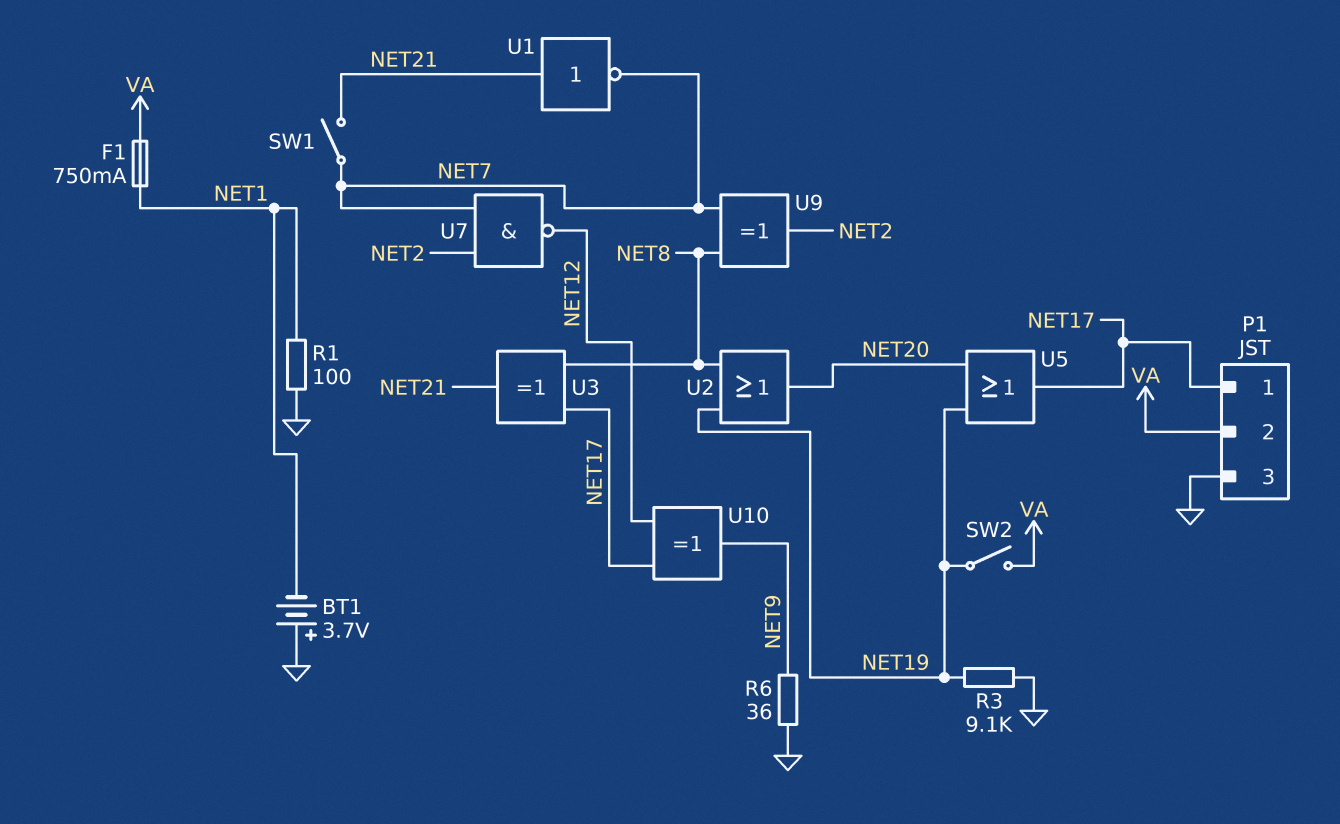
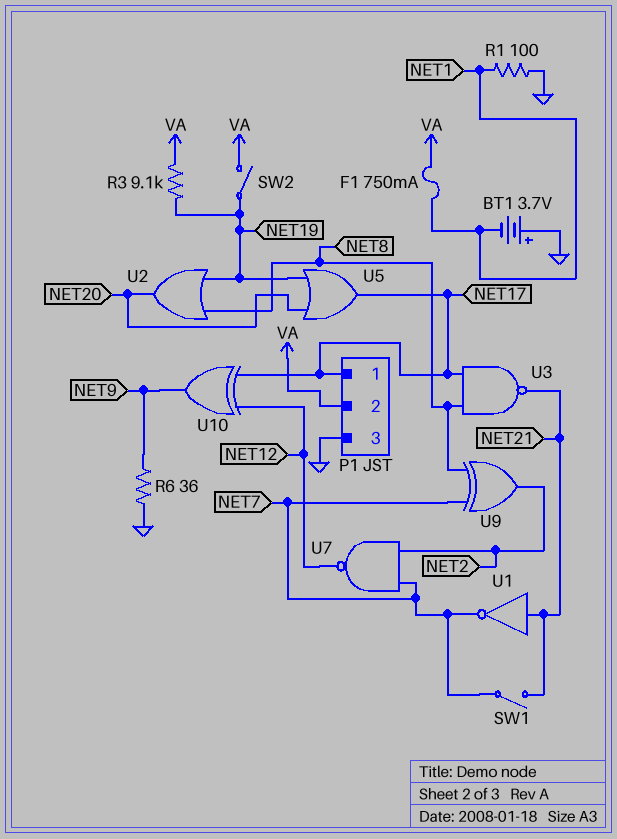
R3: 9.1k (GND, NET19) -> 9.1k (NET19, VA)
U3: XOR (in NET8, in NET17, out NET21) -> NAND (in NET8, in NET17, out NET21)

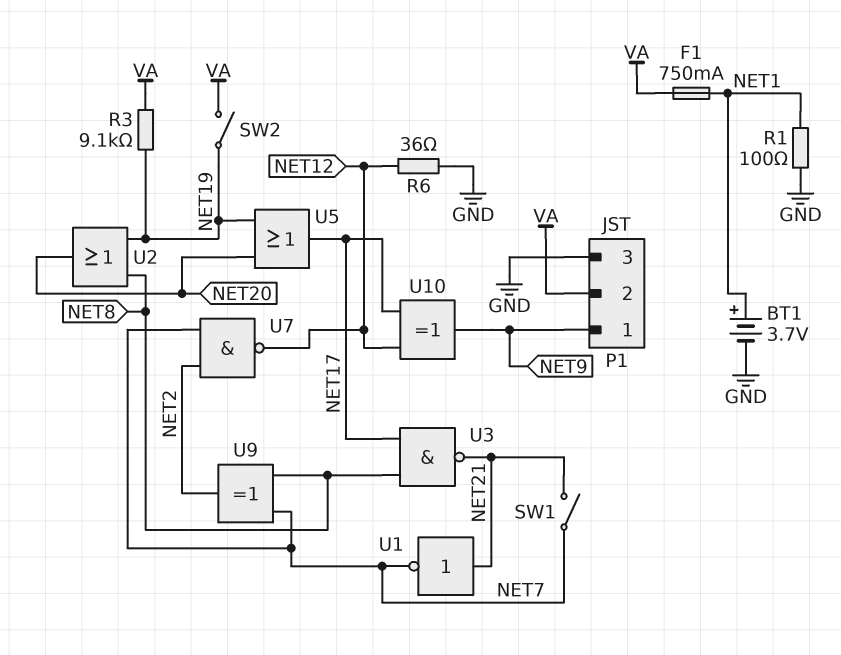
BT1: 3.7V (plus GND, minus NET1) -> 3.7V (plus NET1, minus GND)
P1 pin 1: NET17 -> NET9
R6: 36 (GND, NET9) -> 36 (GND, NET12)

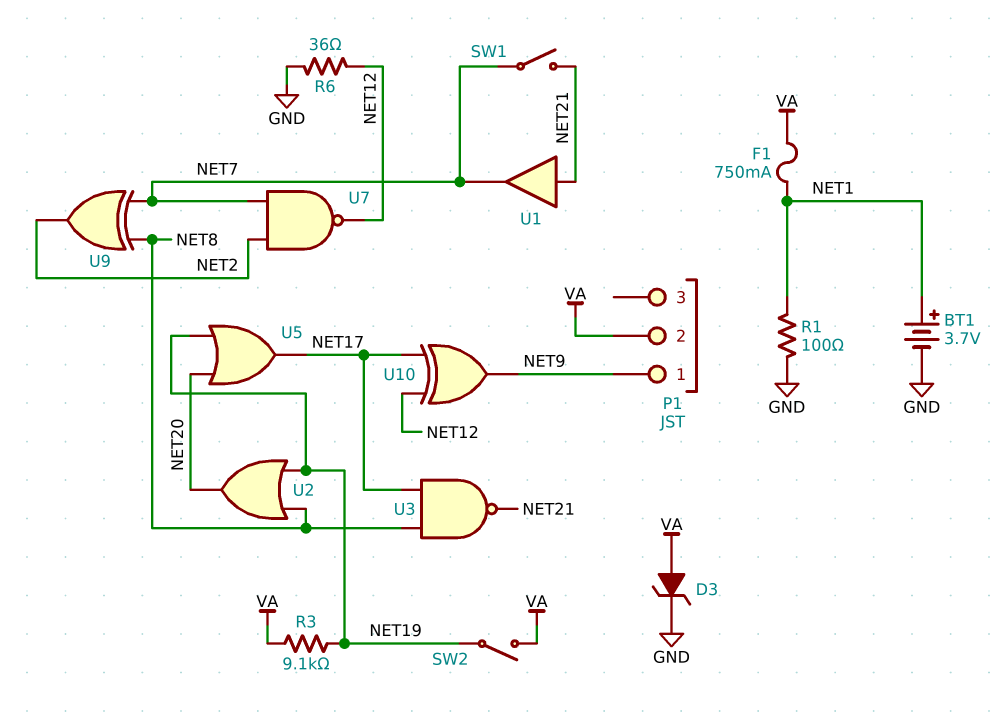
D3: none -> zener (A VA, K GND)
P1 pin 3: GND -> none
U1: NOT (in NET21, out NET7) -> buffer (in NET21, out NET7)

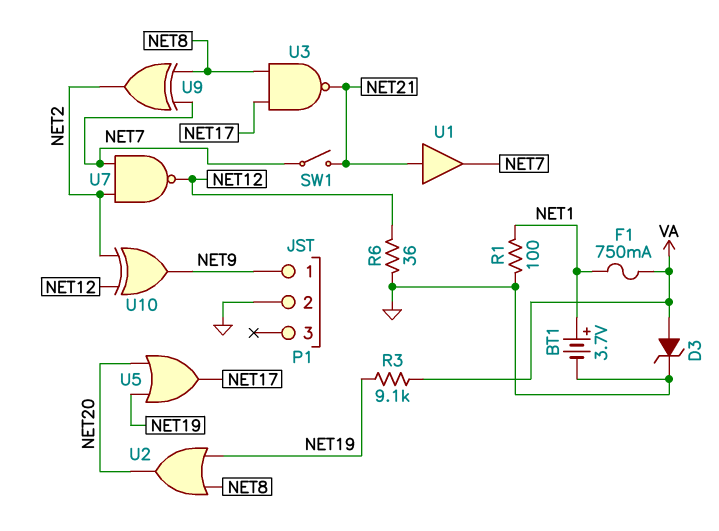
P1 pin 2: VA -> GND
SW2: switch (NET19, VA) -> none
U10: XOR (in NET12, in NET17, out NET9) -> XOR (in NET2, in NET12, out NET9)

